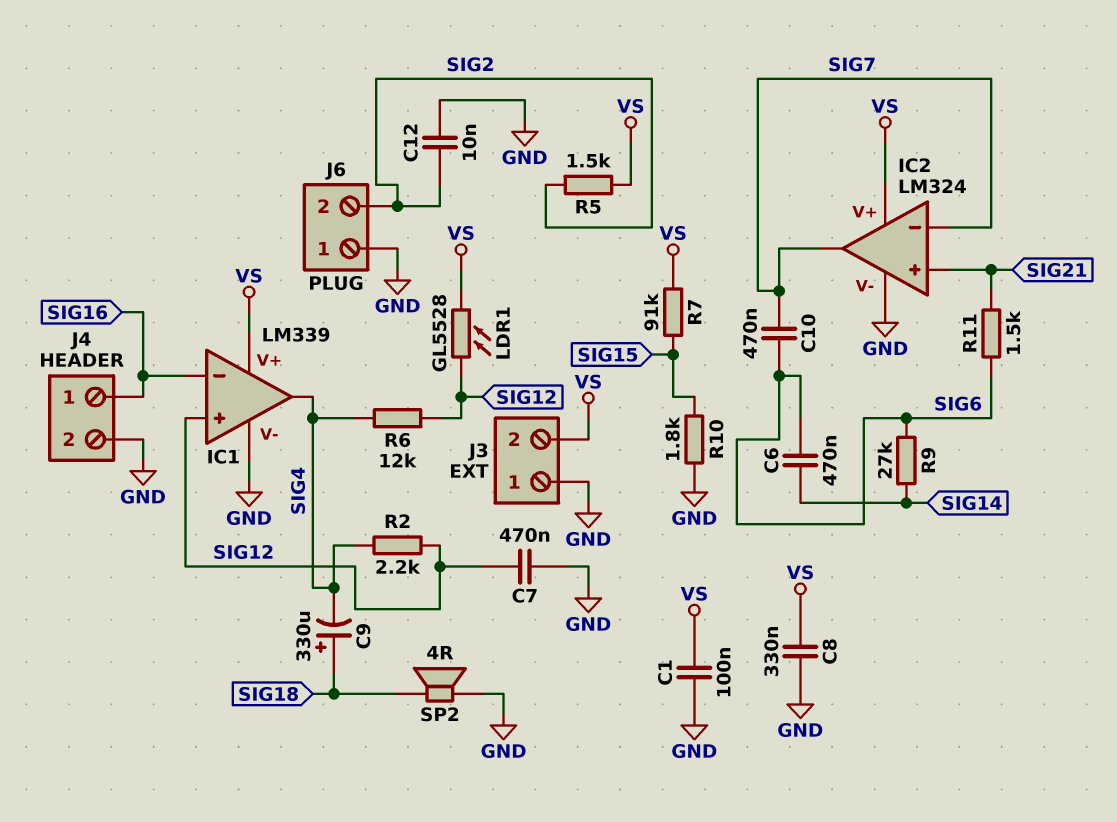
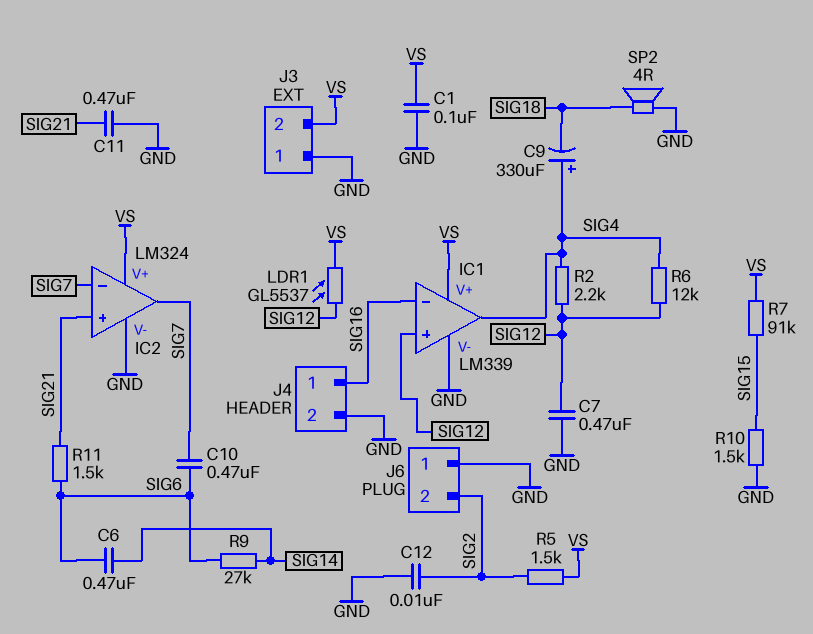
C8: 330nF (GND, VS) -> none
C9: 330uF (plus SIG18, minus SIG4) -> 330uF (plus SIG4, minus SIG18)
C11: none -> 470nF (GND, SIG21)
LDR1: GL5528 (SIG12, VS) -> GL5537 (SIG12, VS)
R10: 1.8k (GND, SIG15) -> 1.5k (GND, SIG15)

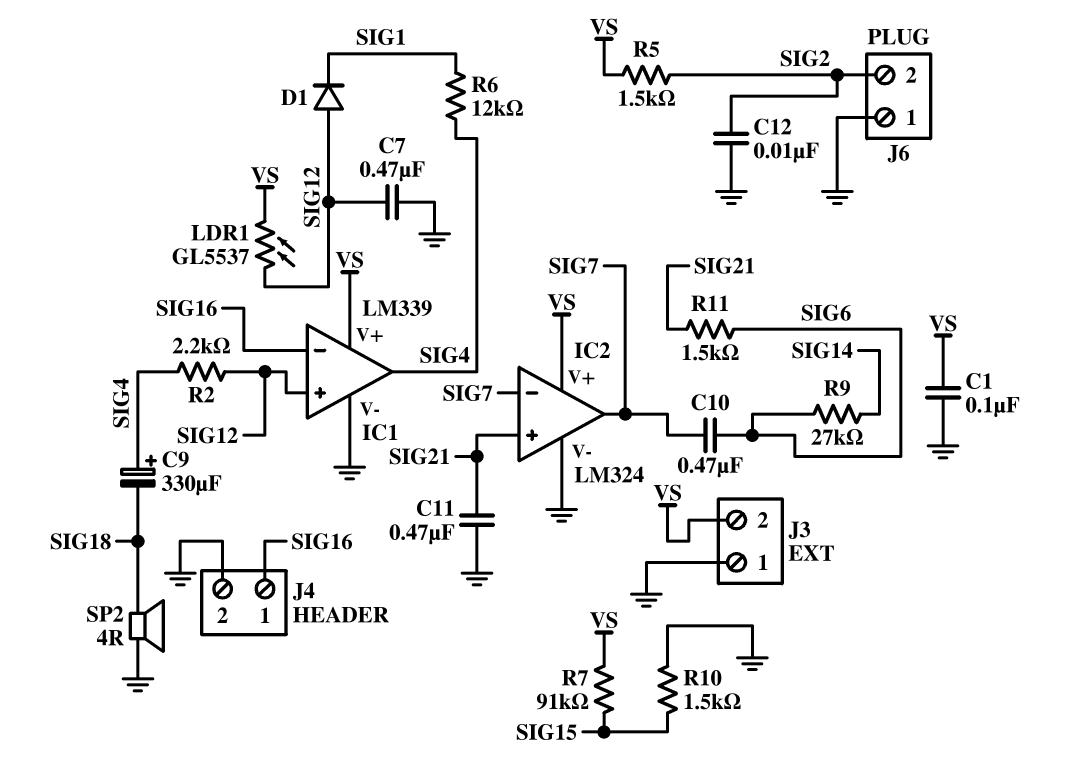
C6: 470nF (SIG6, SIG14) -> none
D1: none -> diode (A SIG12, K SIG1)
R6: 12k (SIG4, SIG12) -> 12k (SIG1, SIG4)

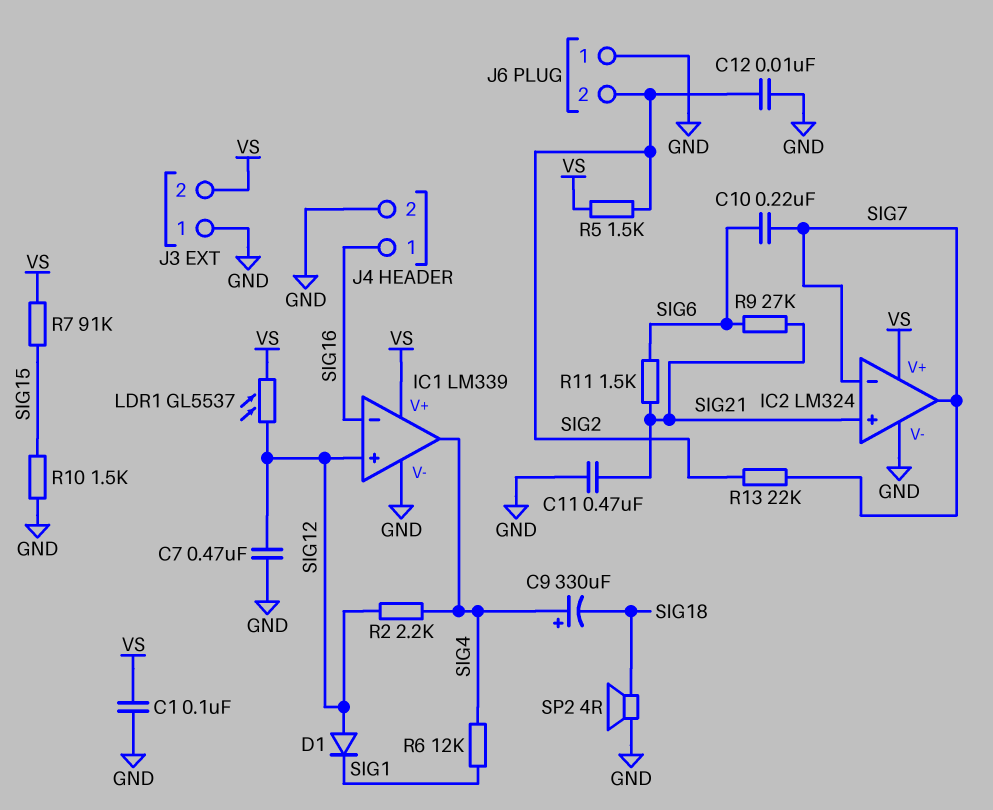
C10: 470nF (SIG6, SIG7) -> 220nF (SIG6, SIG7)
R9: 27k (SIG6, SIG14) -> 27k (SIG6, SIG21)
R13: none -> 22k (SIG2, SIG7)

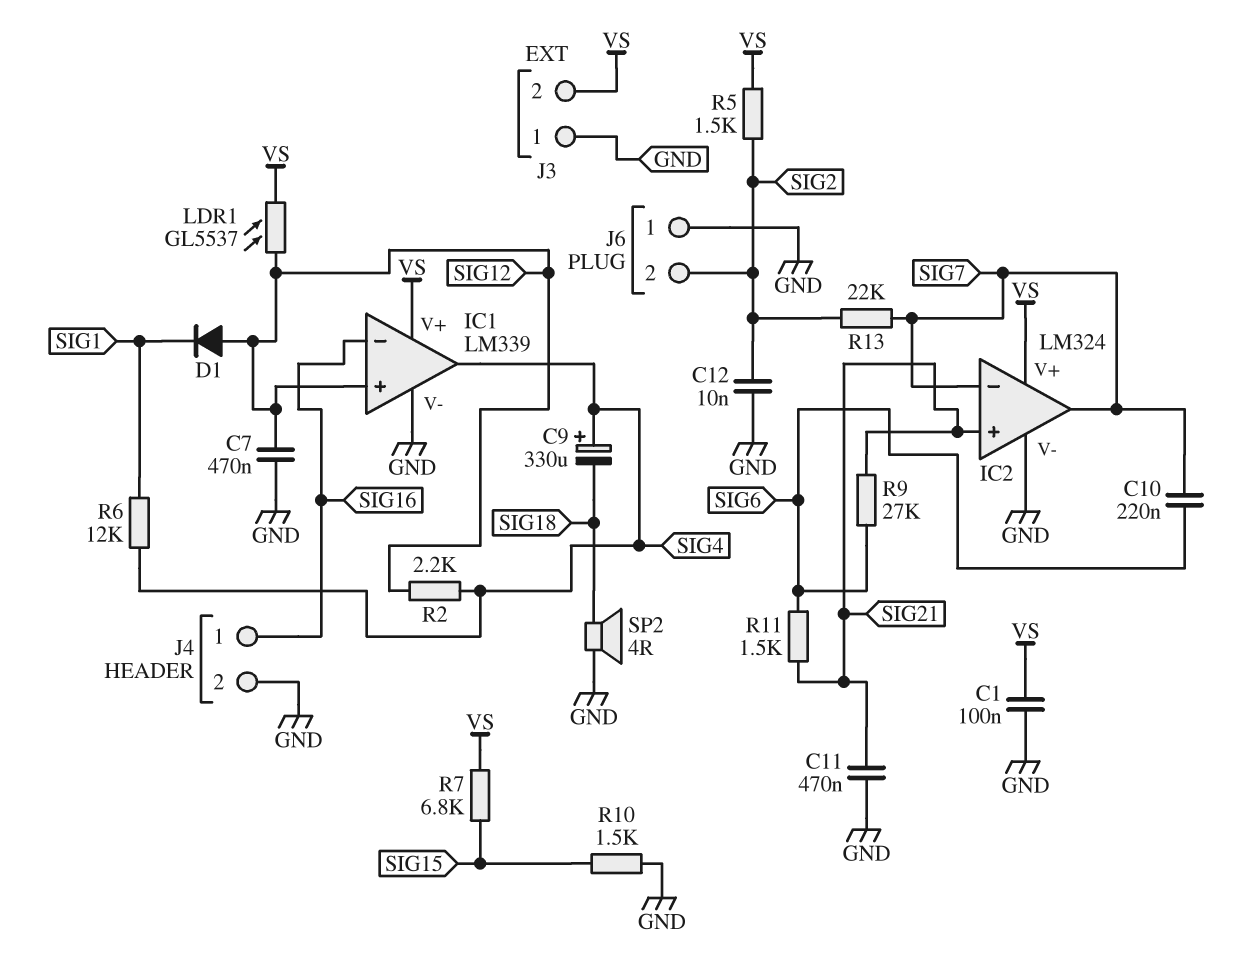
R7: 91k (SIG15, VS) -> 6.8k (SIG15, VS)

